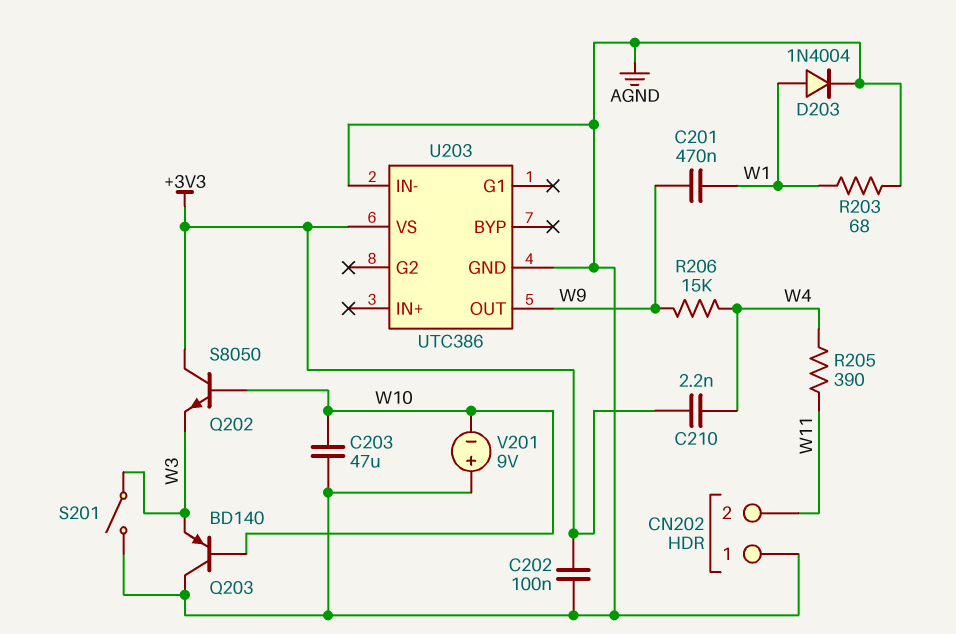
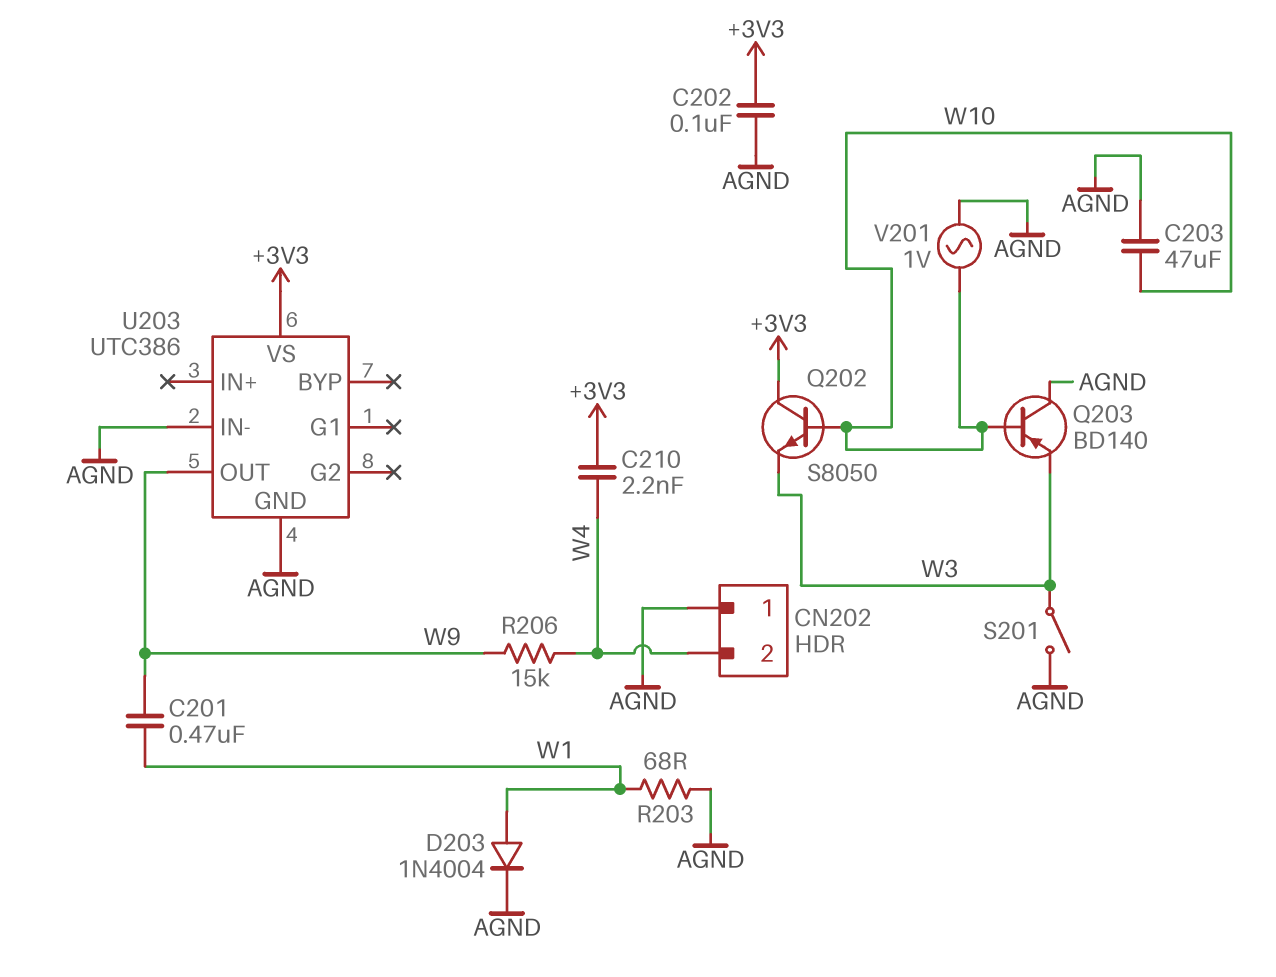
CN202 pin 2: W11 -> W4
R205: 390 (W4, W11) -> none
V201: 9V (plus AGND, minus W10) -> AC 1V (AGND, W10)

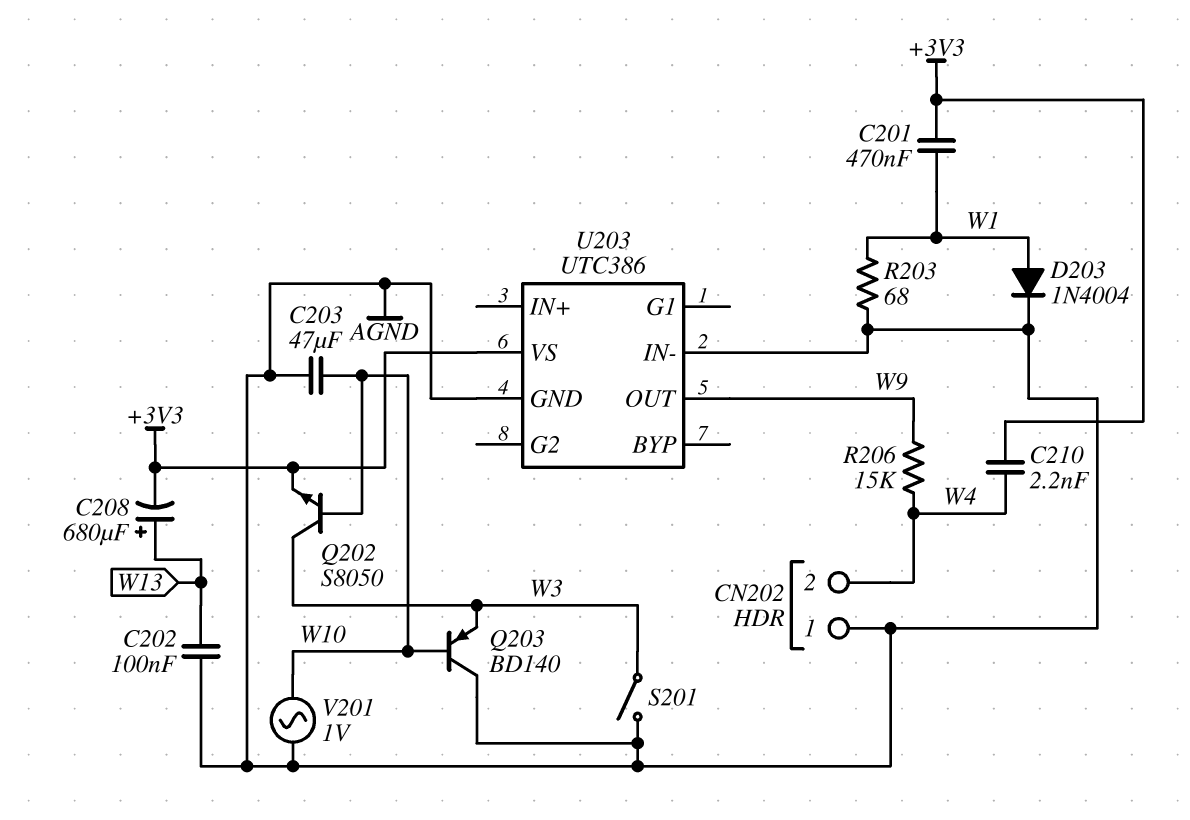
C201: 470nF (W1, W9) -> 470nF (+3V3, W1)
C202: 100nF (+3V3, AGND) -> 100nF (AGND, W13)
C208: none -> 680uF (plus W13, minus +3V3)
Q202: NPN S8050 (B W10, C +3V3, E W3) -> NPN S8050 (B W10, C W3, E +3V3)

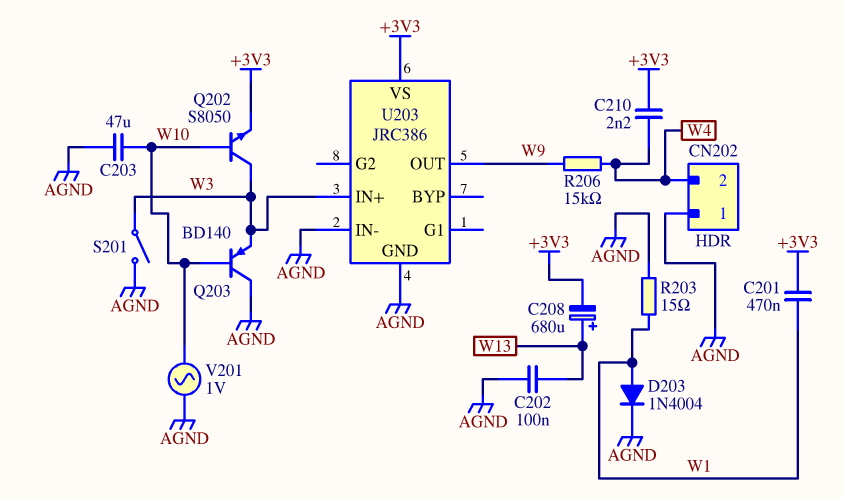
R203: 68 (AGND, W1) -> 15 (AGND, W1)
U203: UTC386 -> JRC386
U203 pin IN+: none -> W3

